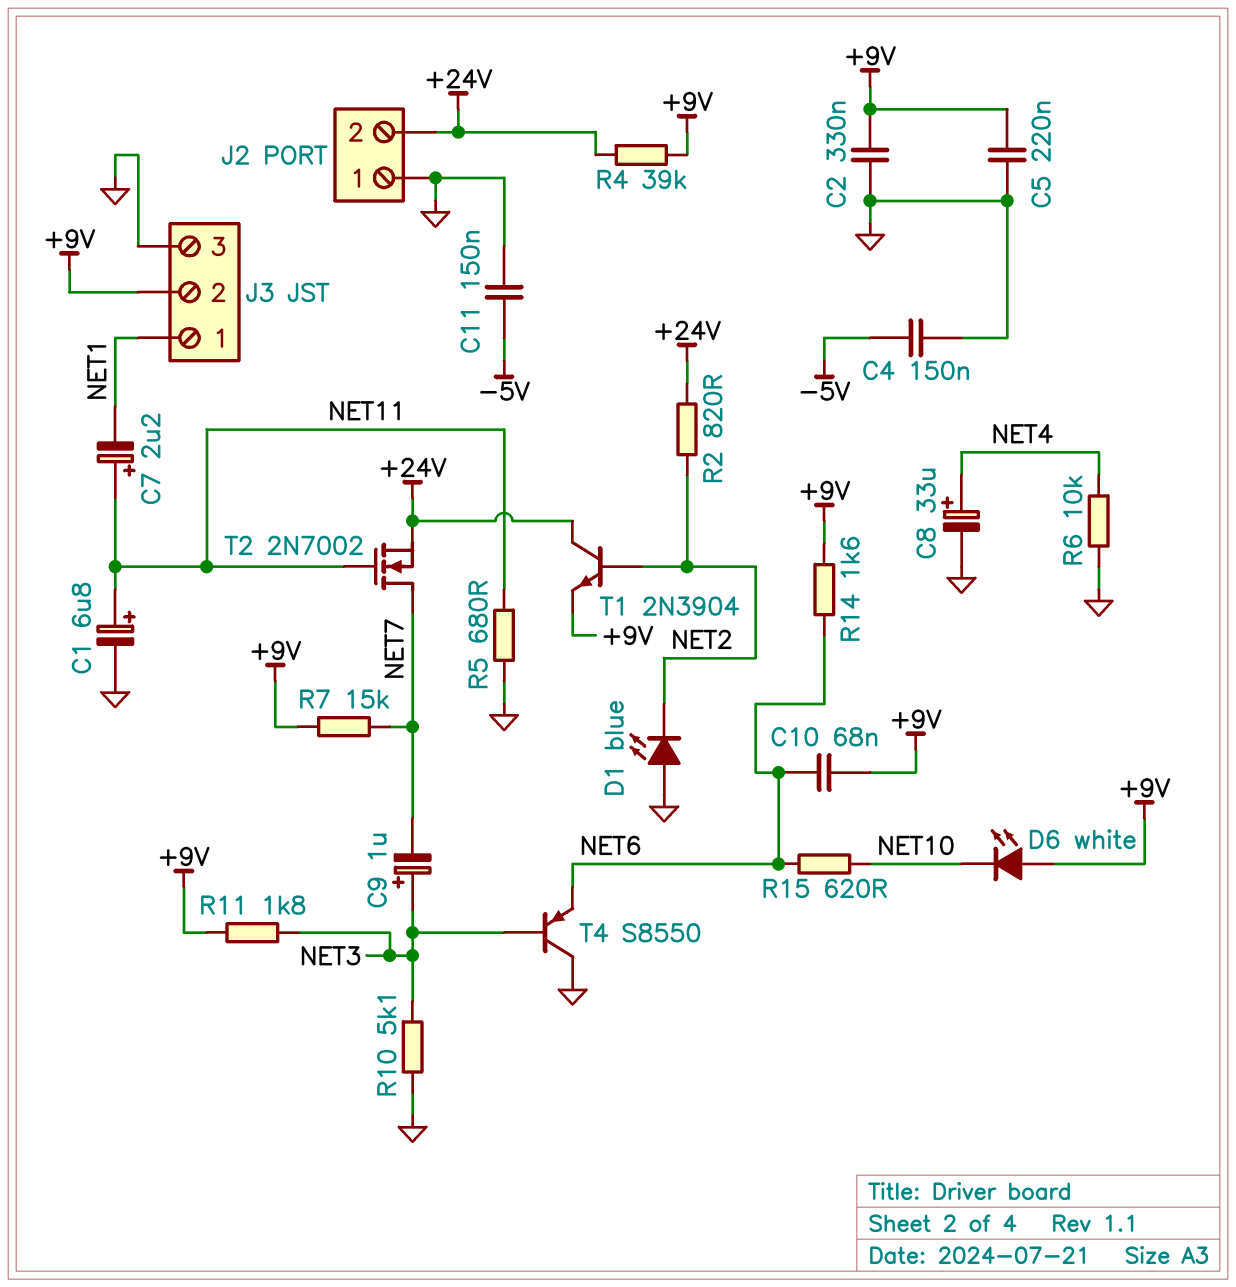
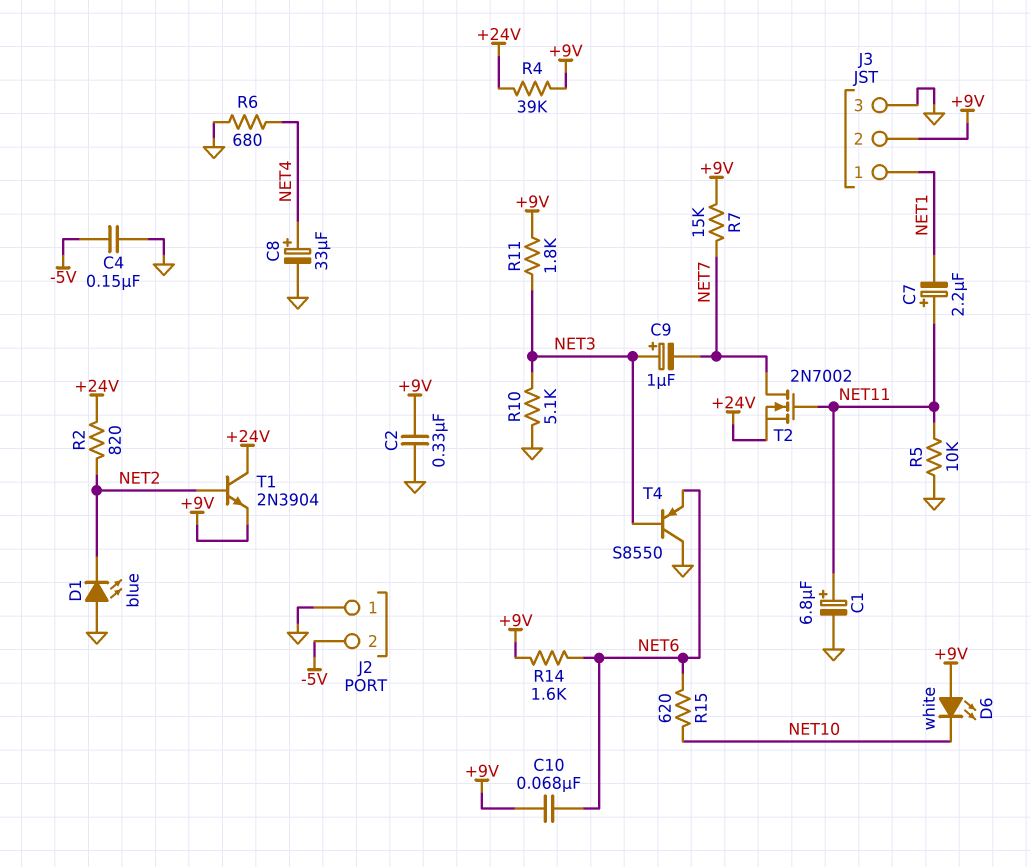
C5: 220nF (+9V, GND) -> none
C11: 150nF (-5V, GND) -> none
J2 pin 2: +24V -> -5V
R5: 680 (GND, NET11) -> 10k (GND, NET11)
R6: 10k (GND, NET4) -> 680 (GND, NET4)

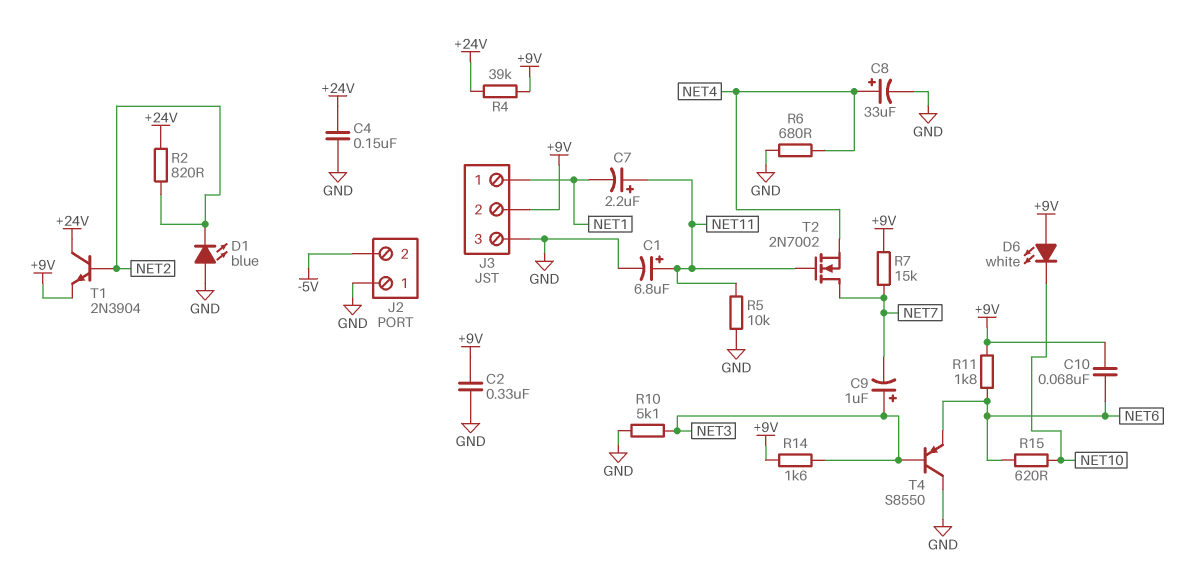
C4: 150nF (-5V, GND) -> 150nF (+24V, GND)
R11: 1.8k (+9V, NET3) -> 1.8k (+9V, NET6)
R14: 1.6k (+9V, NET6) -> 1.6k (+9V, NET3)
T2: NMOS 2N7002 (G NET11, D NET7, S +24V) -> NMOS 2N7002 (G NET11, D NET7, S NET4)

